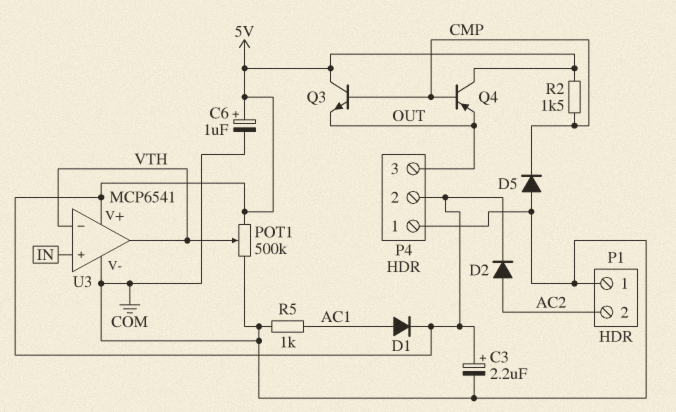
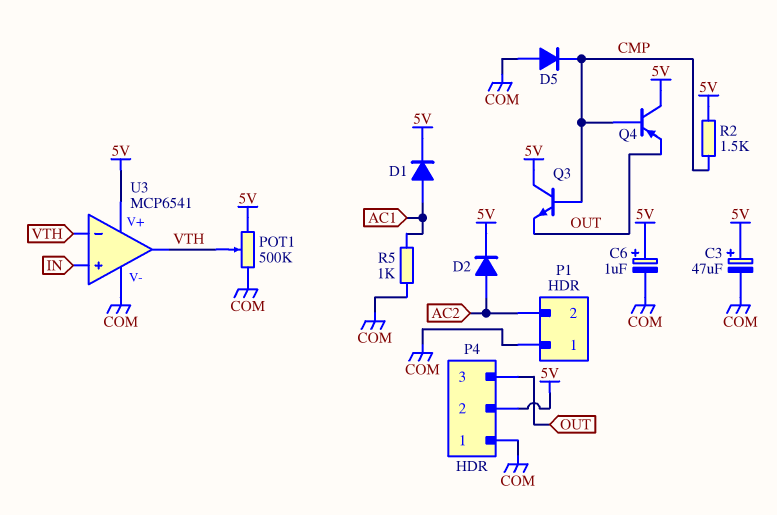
C3: 2.2uF (plus 5V, minus COM) -> 47uF (plus 5V, minus COM)

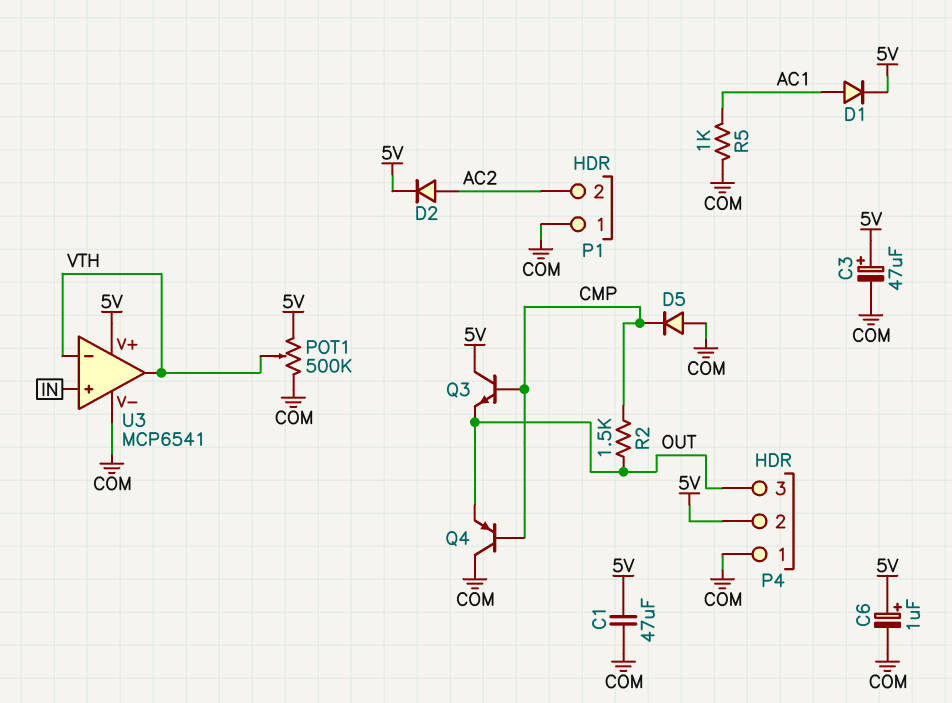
C1: none -> 47uF (5V, COM)
Q4: PNP (B CMP, C 5V, E OUT) -> PNP (B CMP, C COM, E OUT)
R2: 1.5k (5V, CMP) -> 1.5k (CMP, OUT)

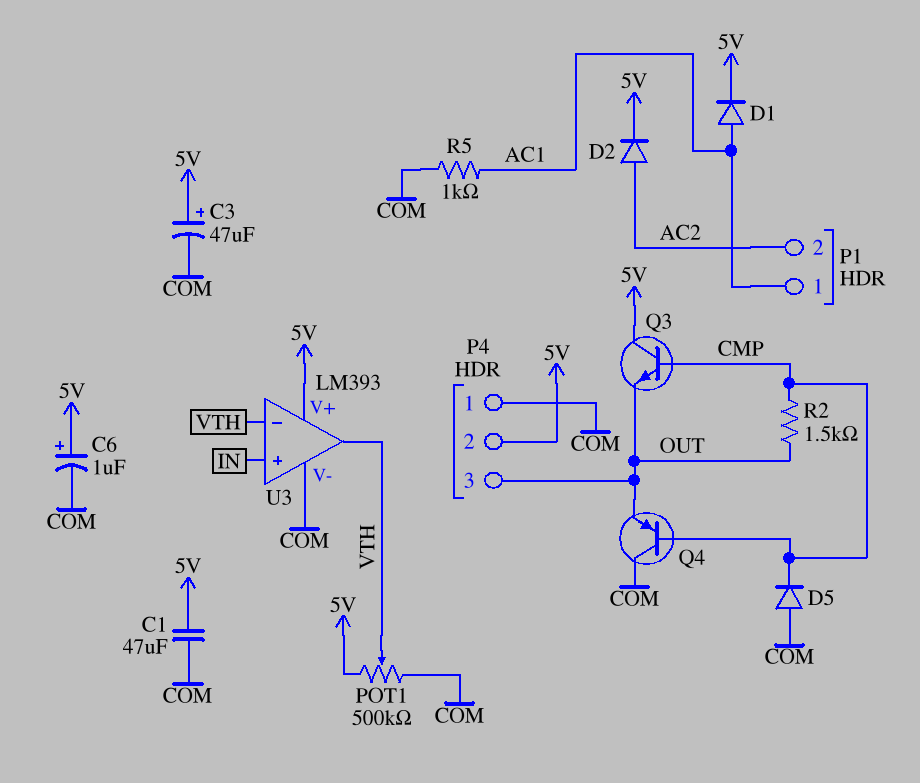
P1 pin 1: COM -> AC1
U3: MCP6541 -> LM393

